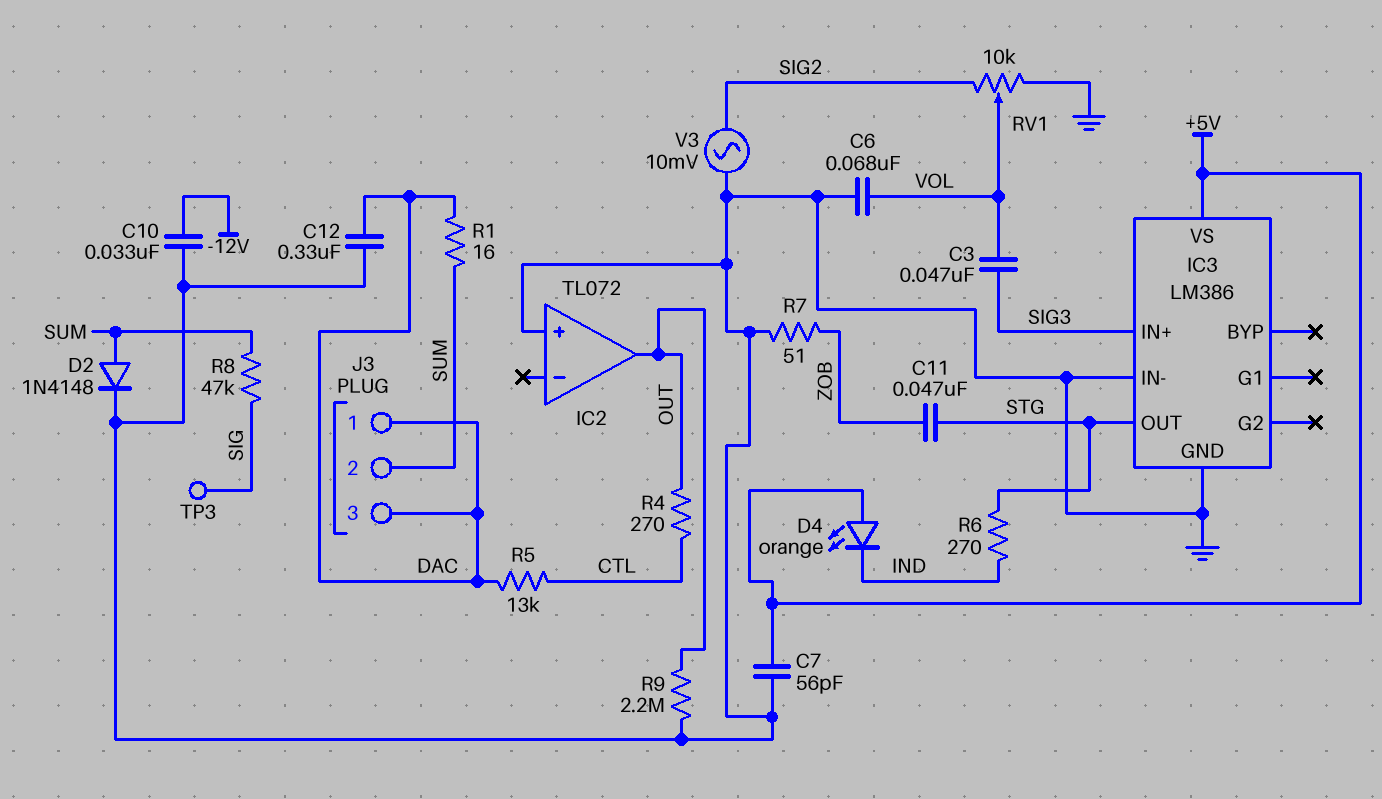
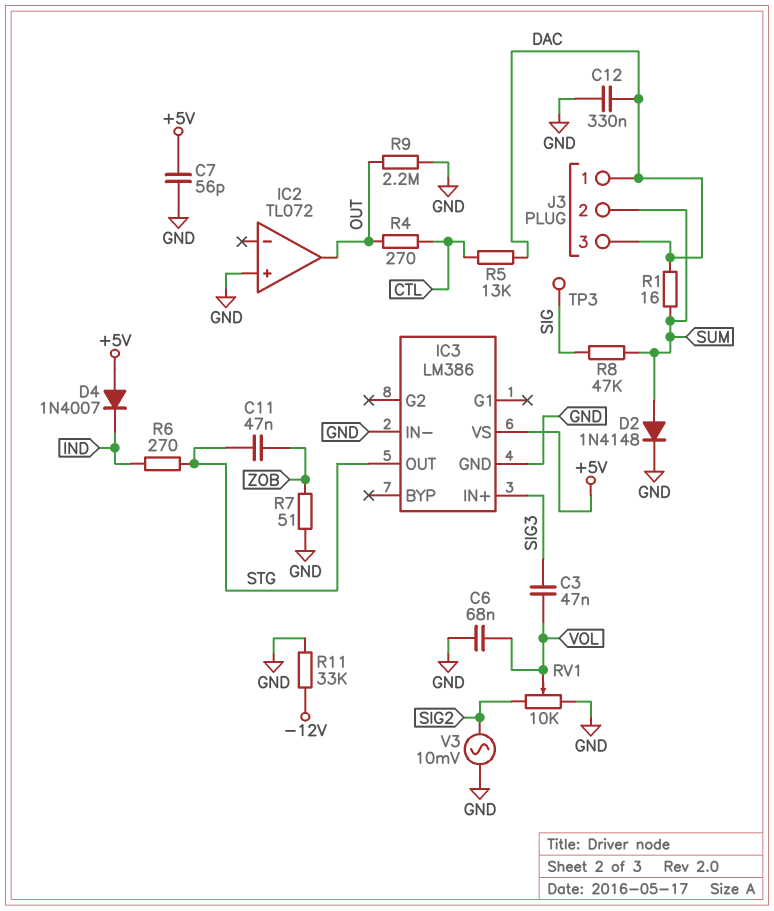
C10: 33nF (-12V, GND) -> none
D4: LED orange (A +5V, K IND) -> diode 1N4007 (A +5V, K IND)
R11: none -> 33k (-12V, GND)

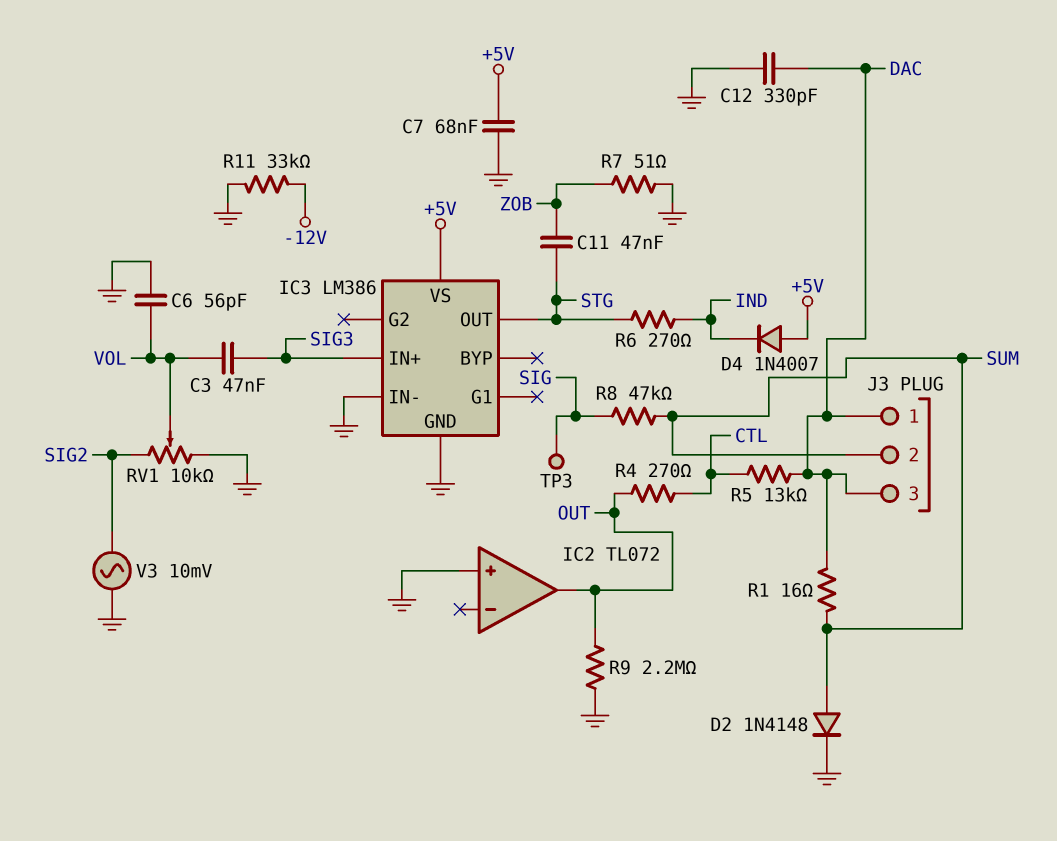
C6: 68nF (GND, VOL) -> 56pF (GND, VOL)
C7: 56pF (+5V, GND) -> 68nF (+5V, GND)
C12: 330nF (DAC, GND) -> 330pF (DAC, GND)

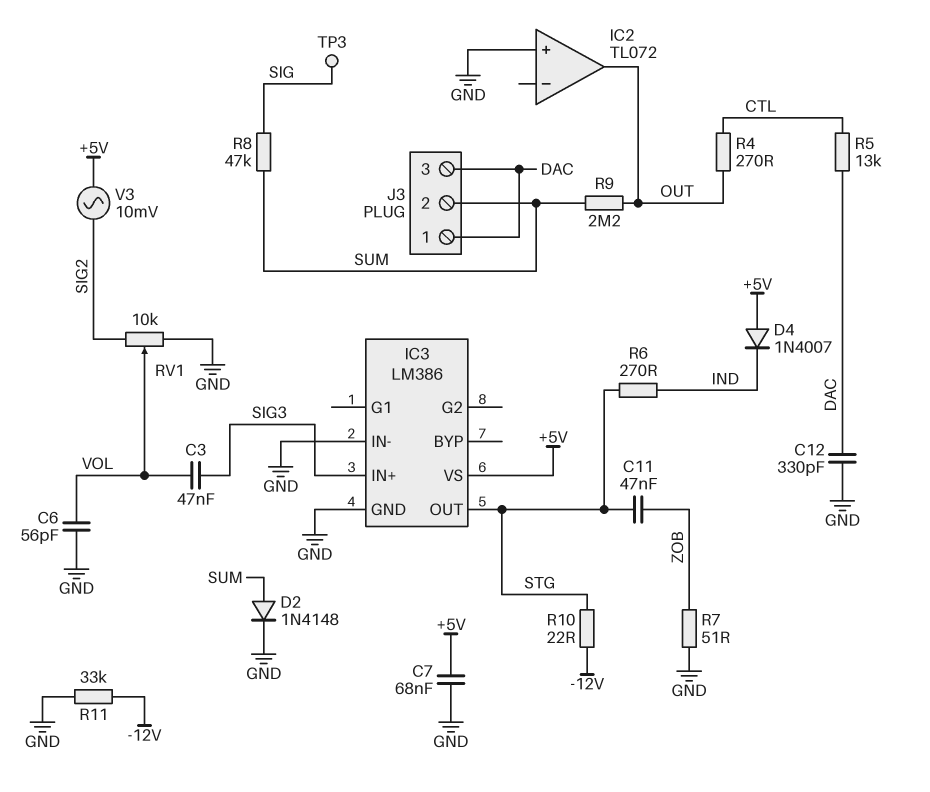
R1: 16 (DAC, SUM) -> none
R9: 2.2M (GND, OUT) -> 2.2M (OUT, SUM)
R10: none -> 22 (-12V, STG)
V3: AC 10mV (GND, SIG2) -> AC 10mV (+5V, SIG2)

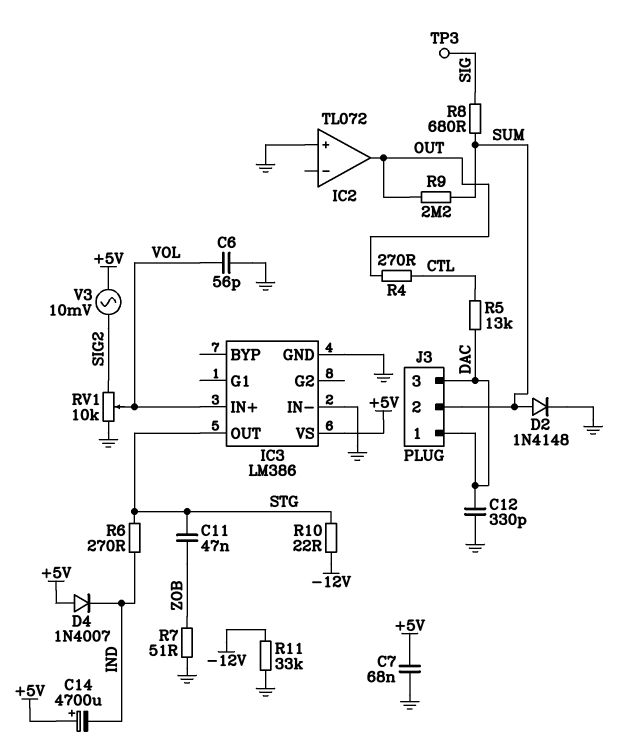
C3: 47nF (SIG3, VOL) -> none
C14: none -> 4700uF (plus +5V, minus IND)
IC3 pin IN+: SIG3 -> VOL
R8: 47k (SIG, SUM) -> 680 (SIG, SUM)

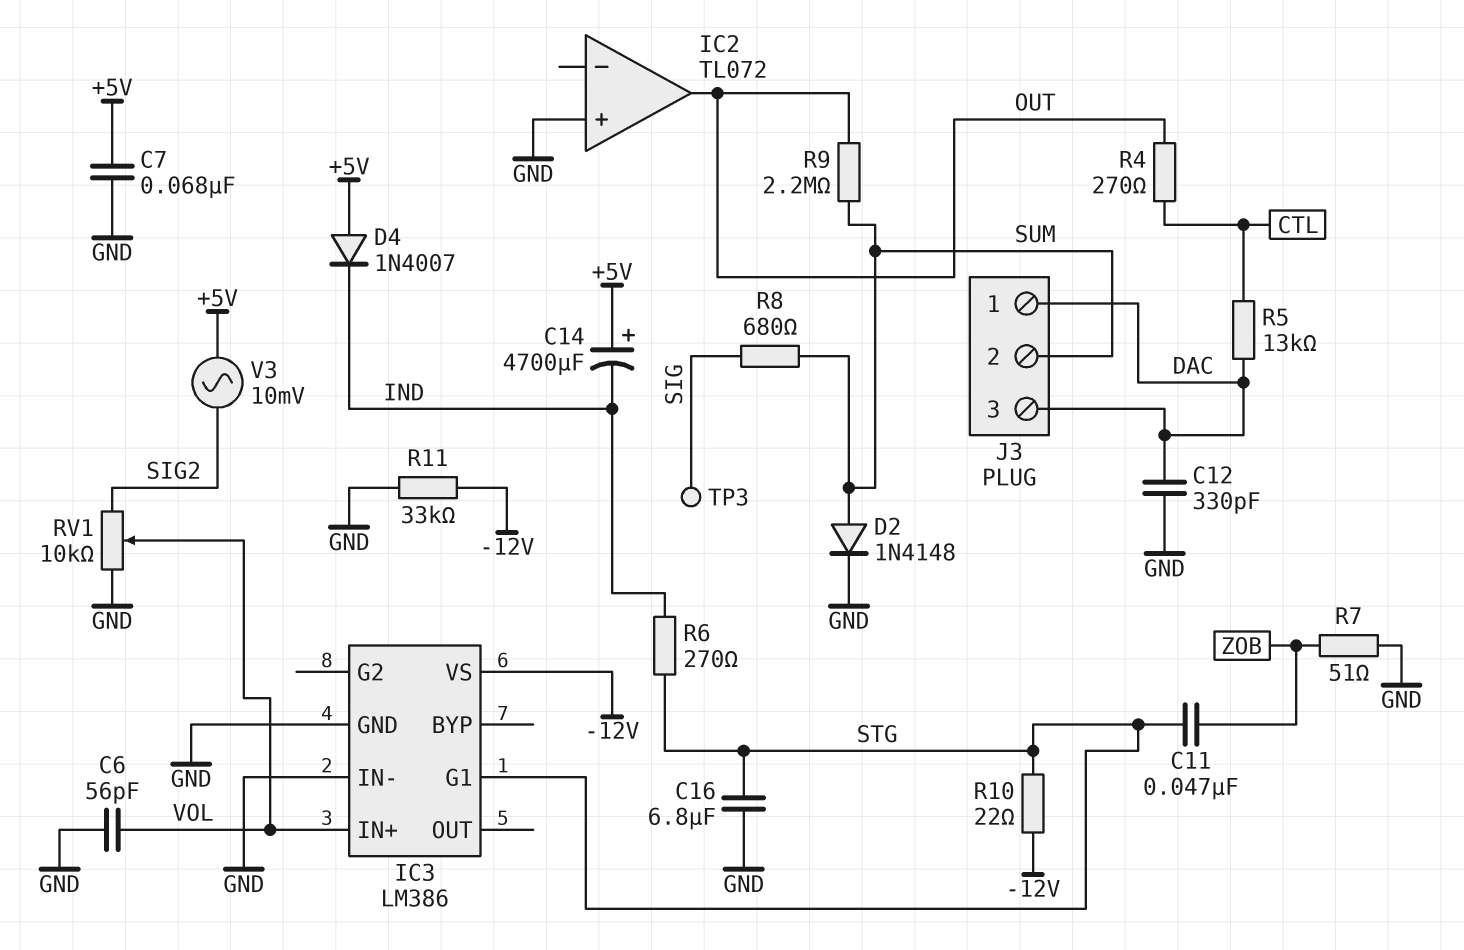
C16: none -> 6.8uF (GND, STG)
IC3 pin G1: none -> STG
IC3 pin OUT: STG -> none
IC3 pin VS: +5V -> -12V

